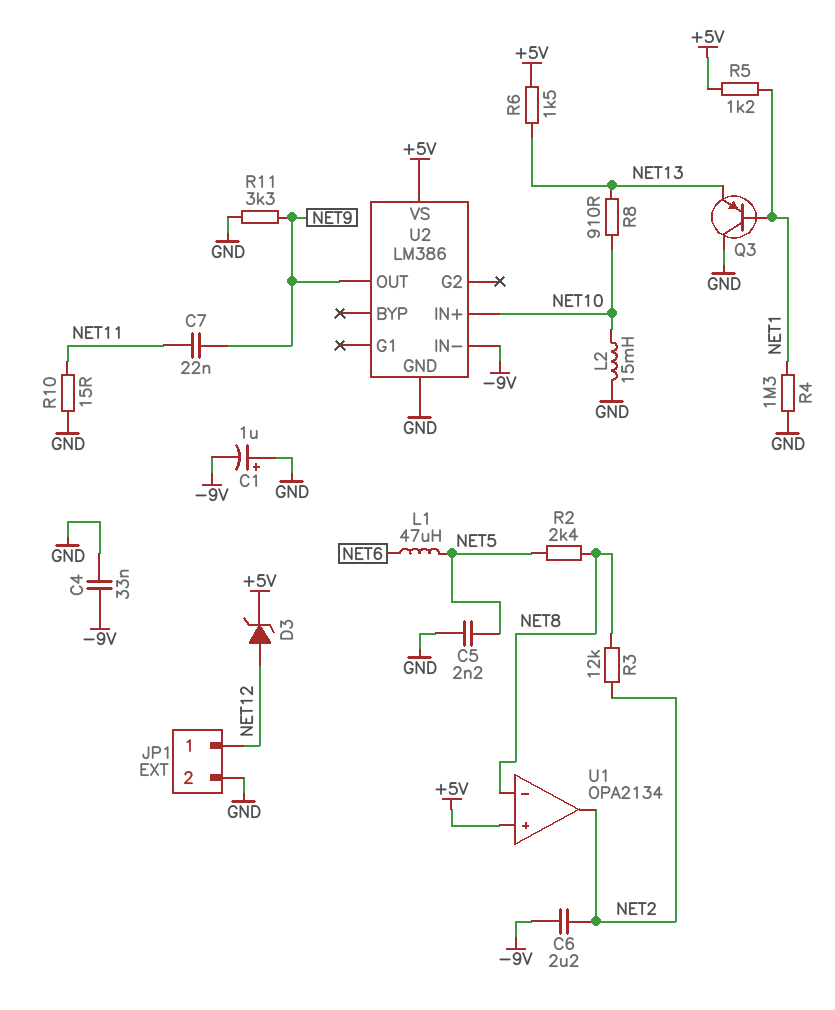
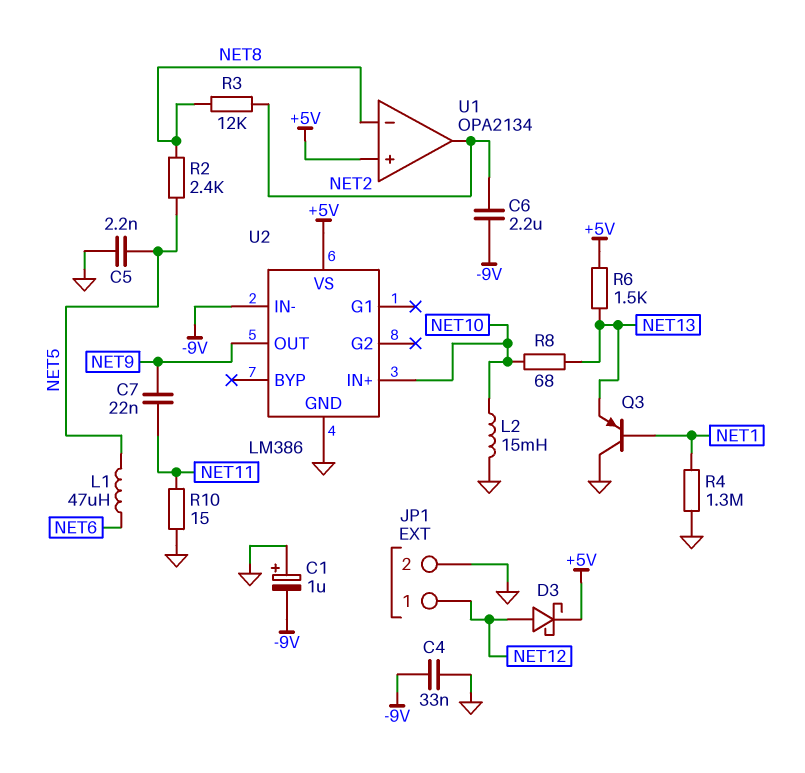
D3: zener (A NET12, K +5V) -> schottky (A NET12, K +5V)
R5: 1.2k (+5V, NET1) -> none
R8: 910 (NET10, NET13) -> 68 (NET10, NET13)
R11: 3.3k (GND, NET9) -> none

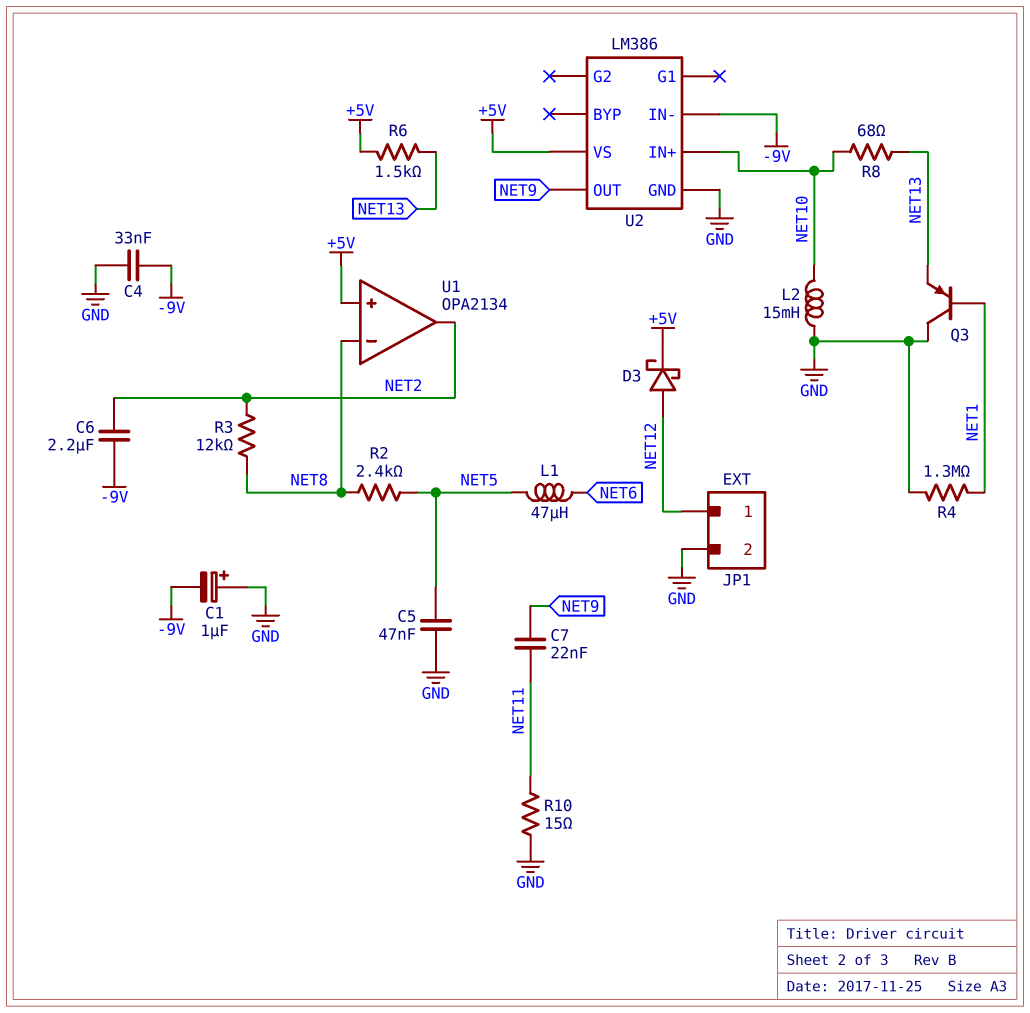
C5: 2.2nF (GND, NET5) -> 47nF (GND, NET5)

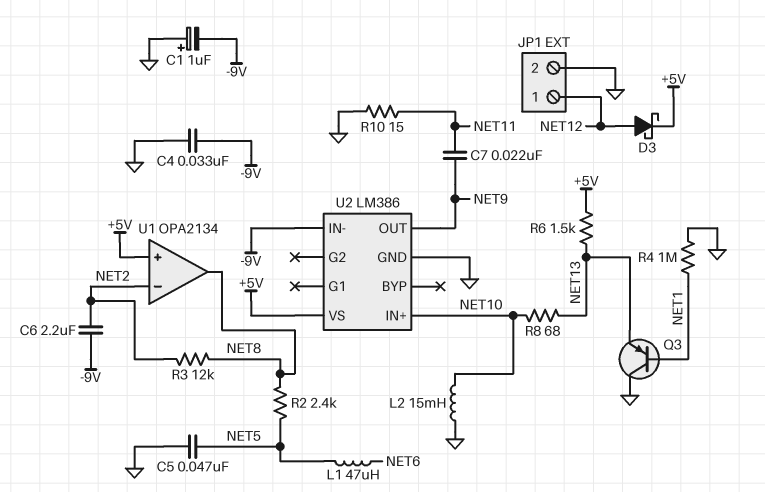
R4: 1.3M (GND, NET1) -> 1M (GND, NET1)
U1 pin in-: NET8 -> NET2
U1 pin out: NET2 -> NET8

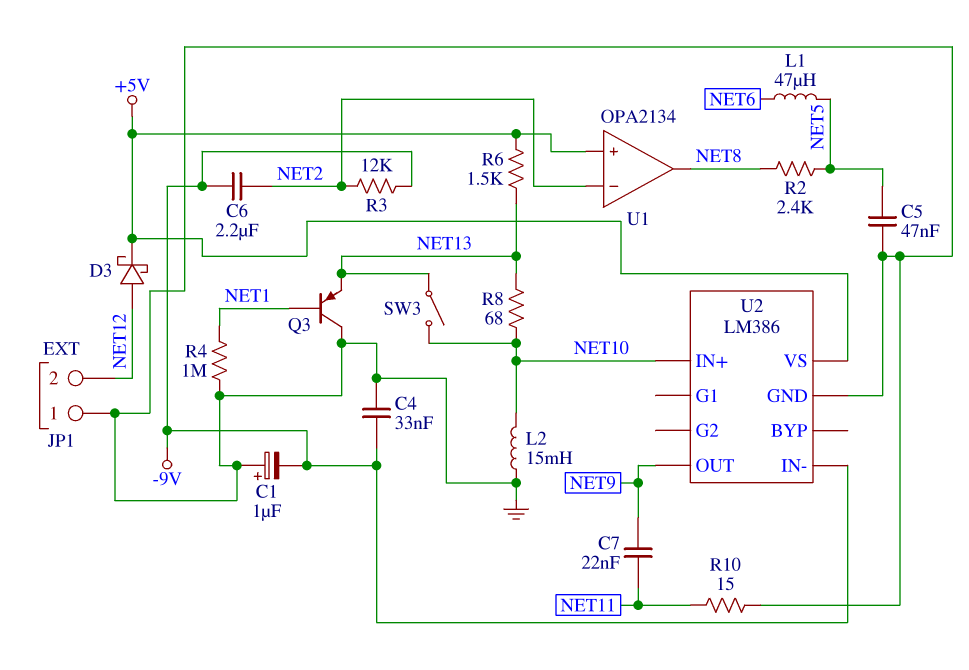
JP1 pin 1: NET12 -> GND
JP1 pin 2: GND -> NET12
R3: 12k (NET2, NET8) -> 12k (-9V, NET2)
SW3: none -> switch (NET10, NET13)

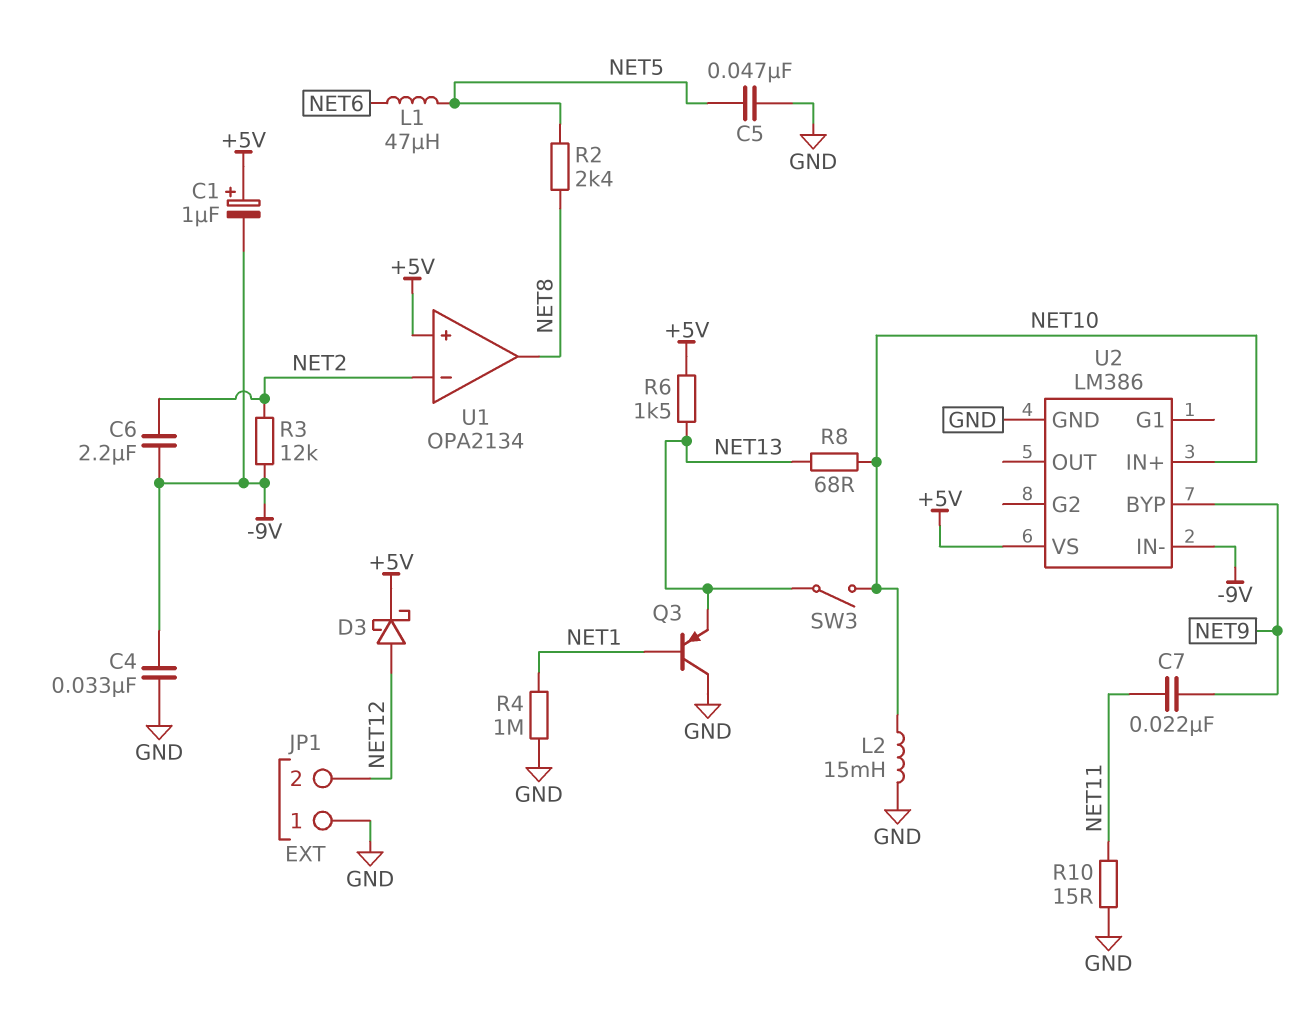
C1: 1uF (plus GND, minus -9V) -> 1uF (plus +5V, minus -9V)
U2 pin BYP: none -> NET9
U2 pin OUT: NET9 -> none

